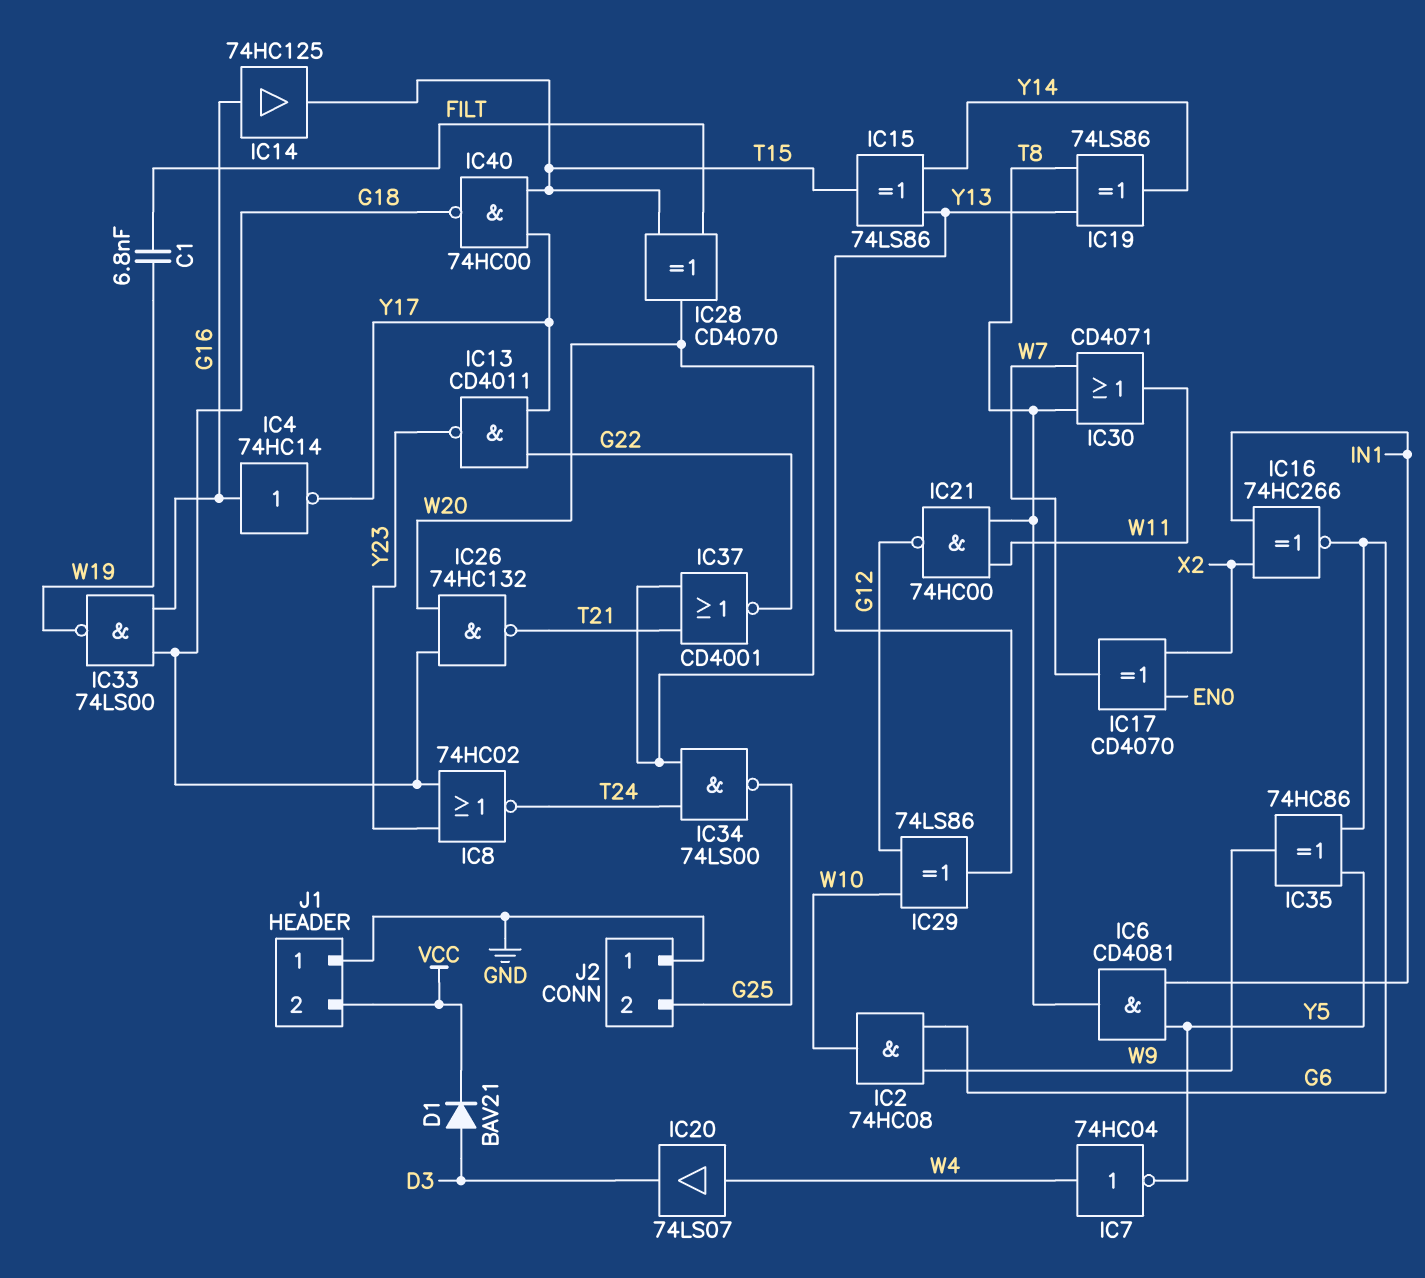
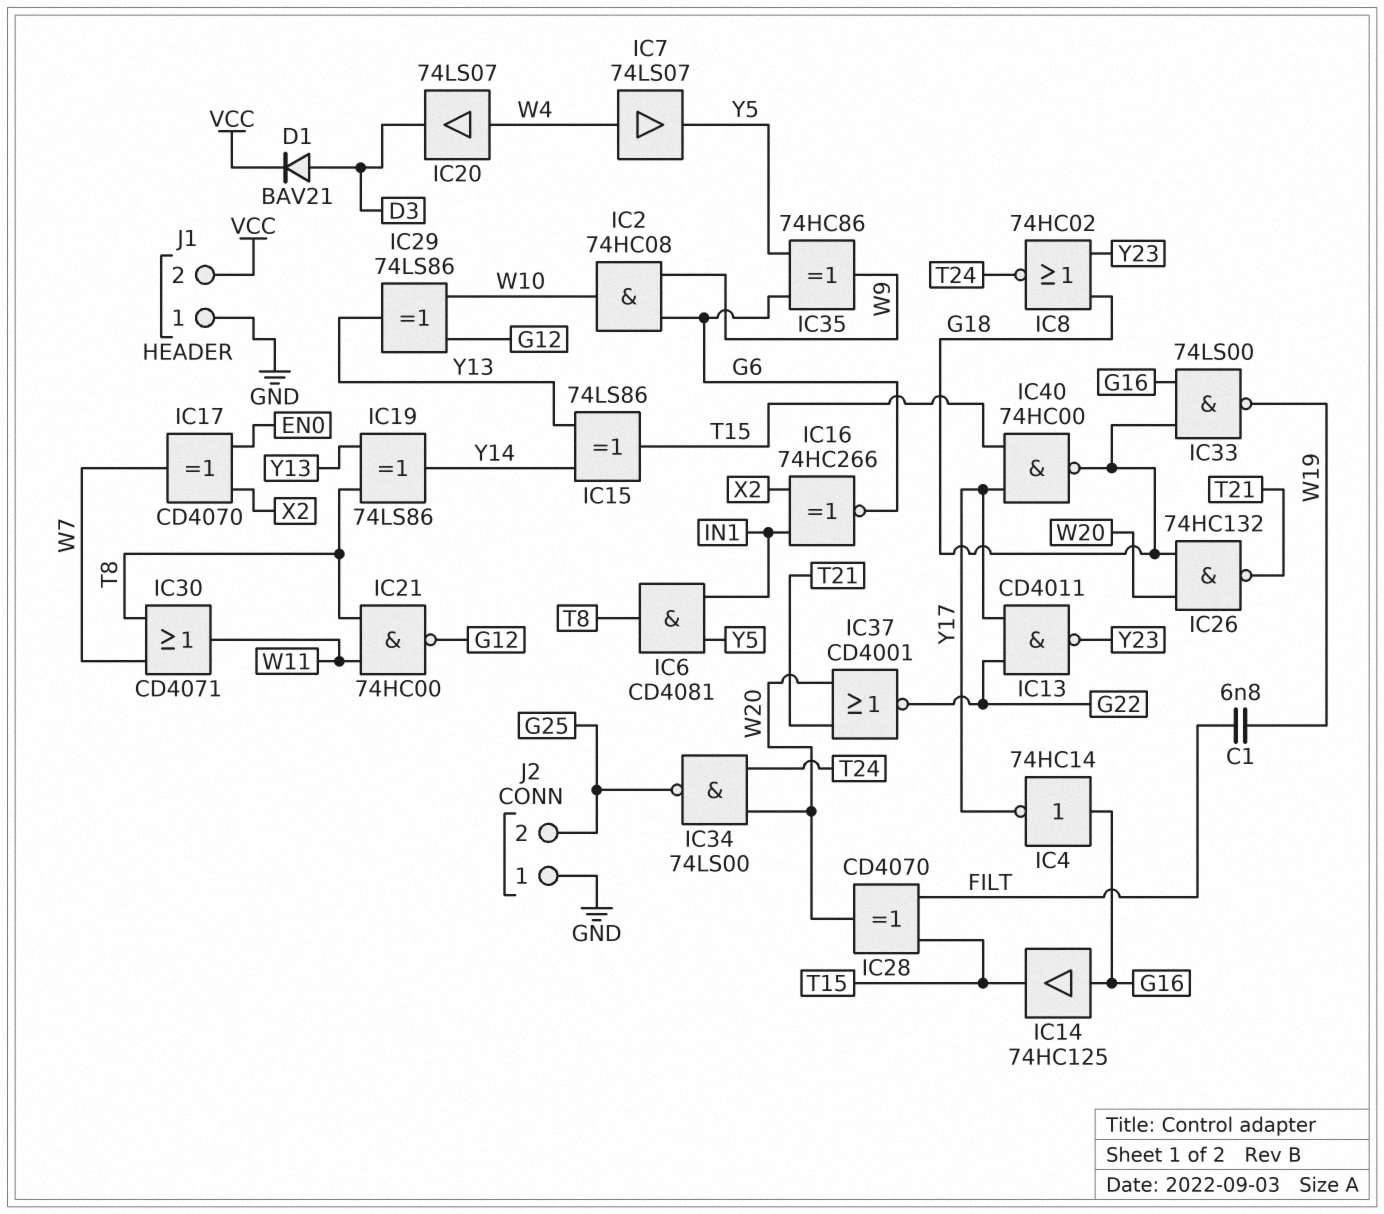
IC7: NOT 74HC04 (in W4, out Y5) -> buffer 74LS07 (in W4, out Y5)

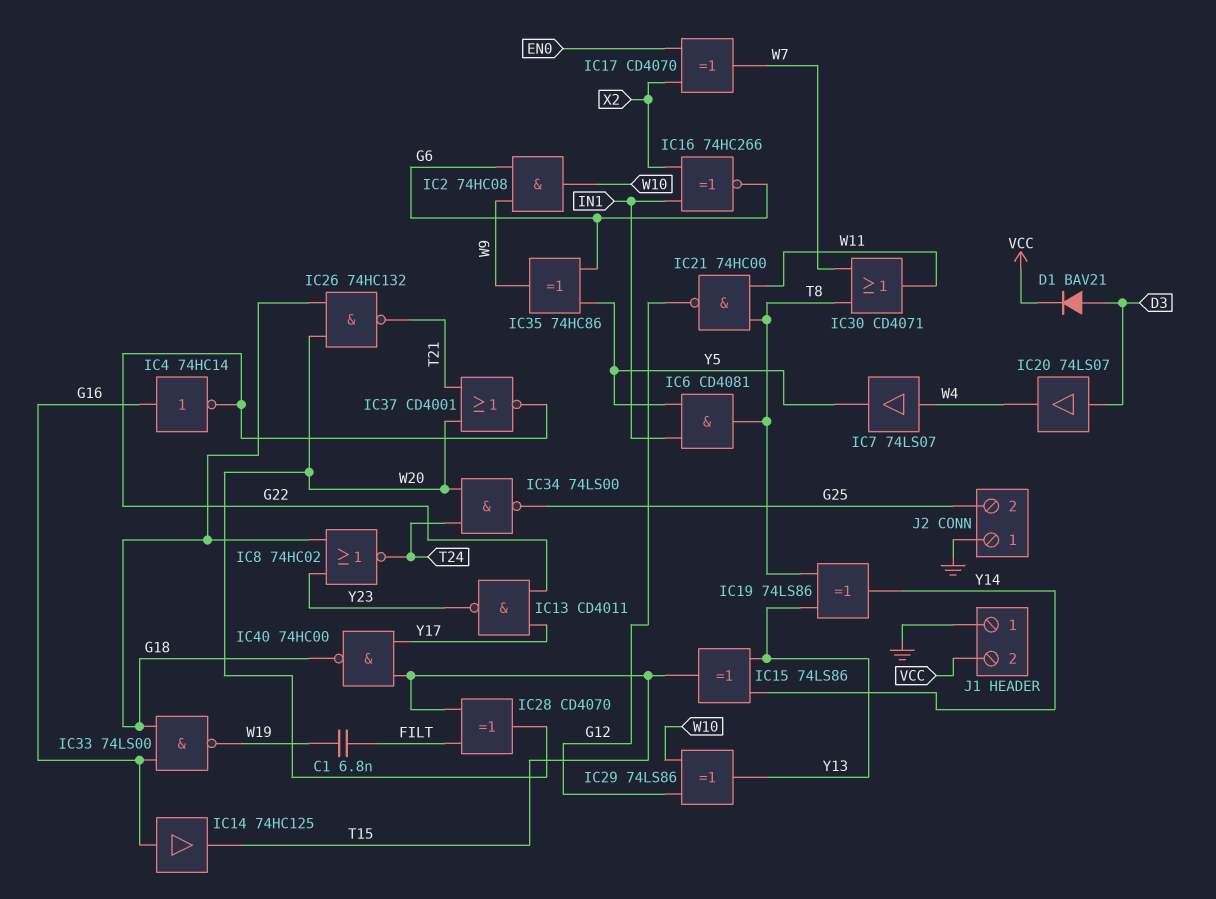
IC4: NOT 74HC14 (in G16, out Y17) -> NOT 74HC14 (in G16, out G22)
IC20: buffer 74LS07 (in W4, out D3) -> buffer 74LS07 (in D3, out W4)

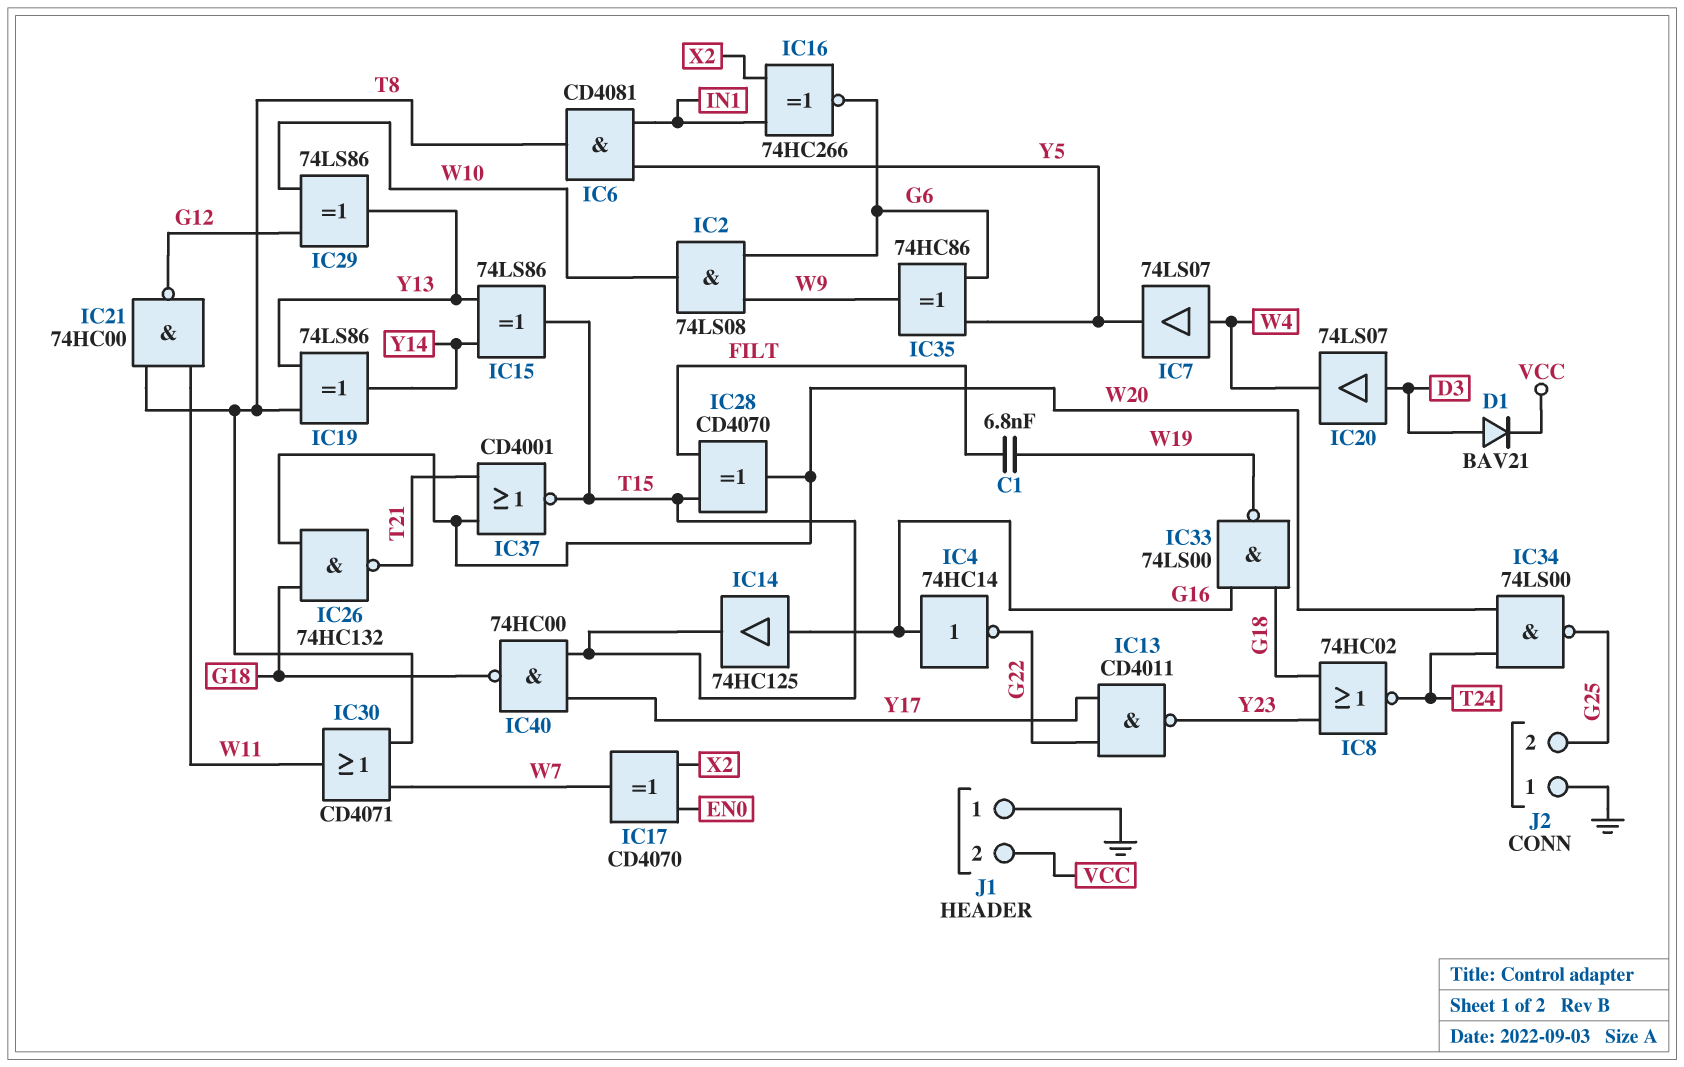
IC2: AND 74HC08 (in G6, in W9, out W10) -> AND 74LS08 (in G6, in W9, out W10)
IC37: NOR CD4001 (in T21, in W20, out G22) -> NOR CD4001 (in T21, in W20, out T15)

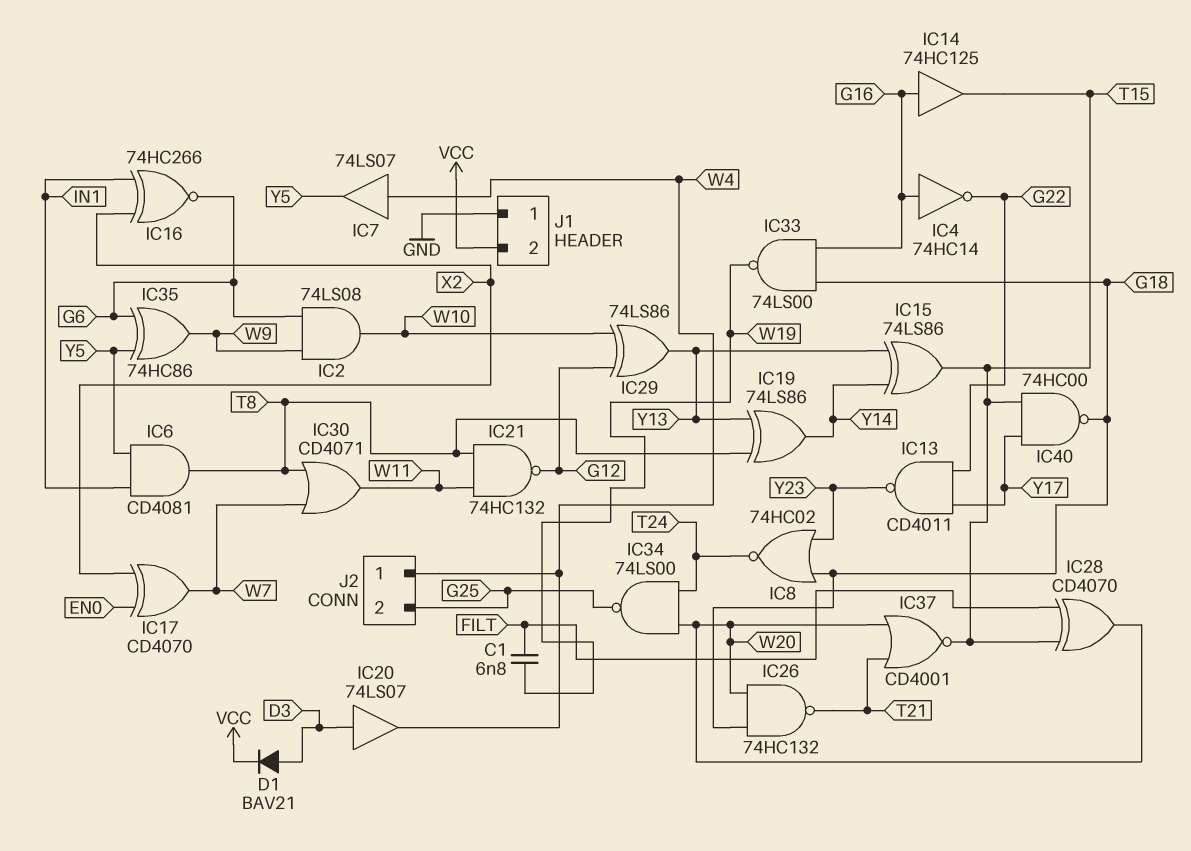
IC21: NAND 74HC00 (in T8, in W11, out G12) -> NAND 74HC132 (in T8, in W11, out G12)
J2 pin 1: GND -> W4

